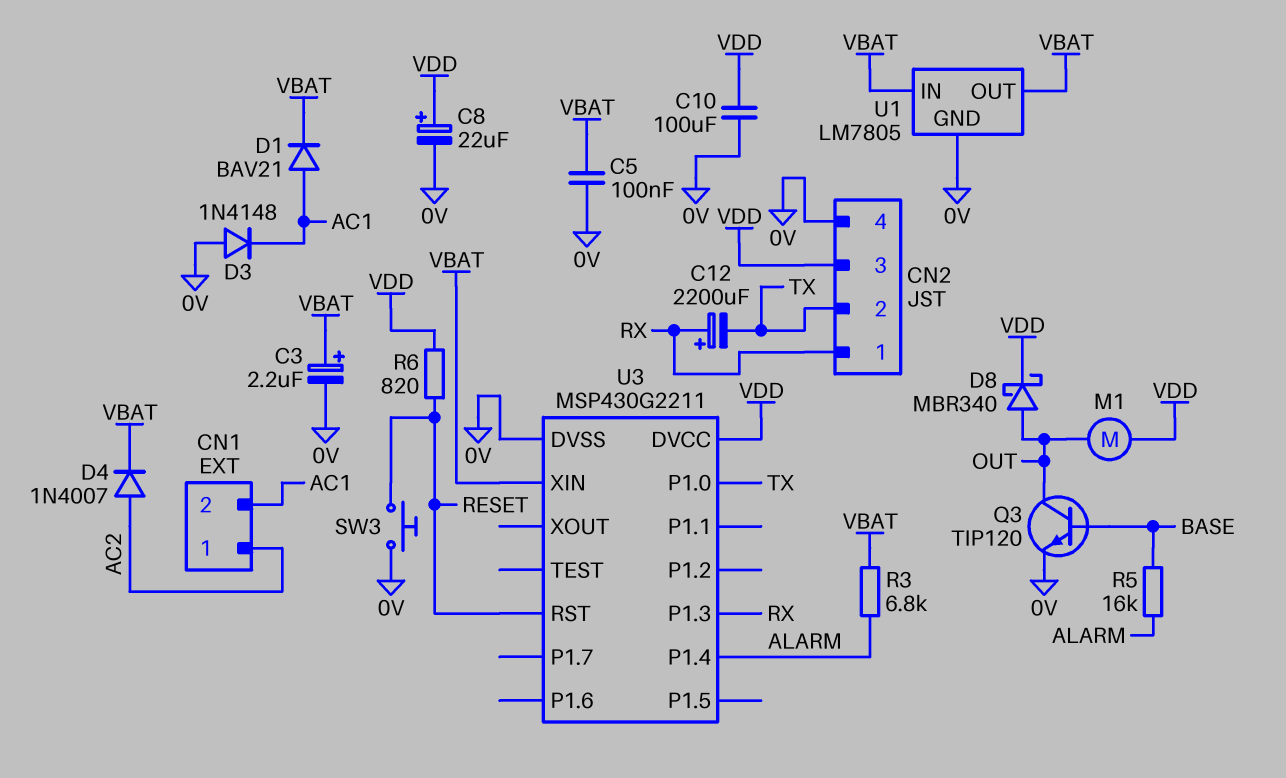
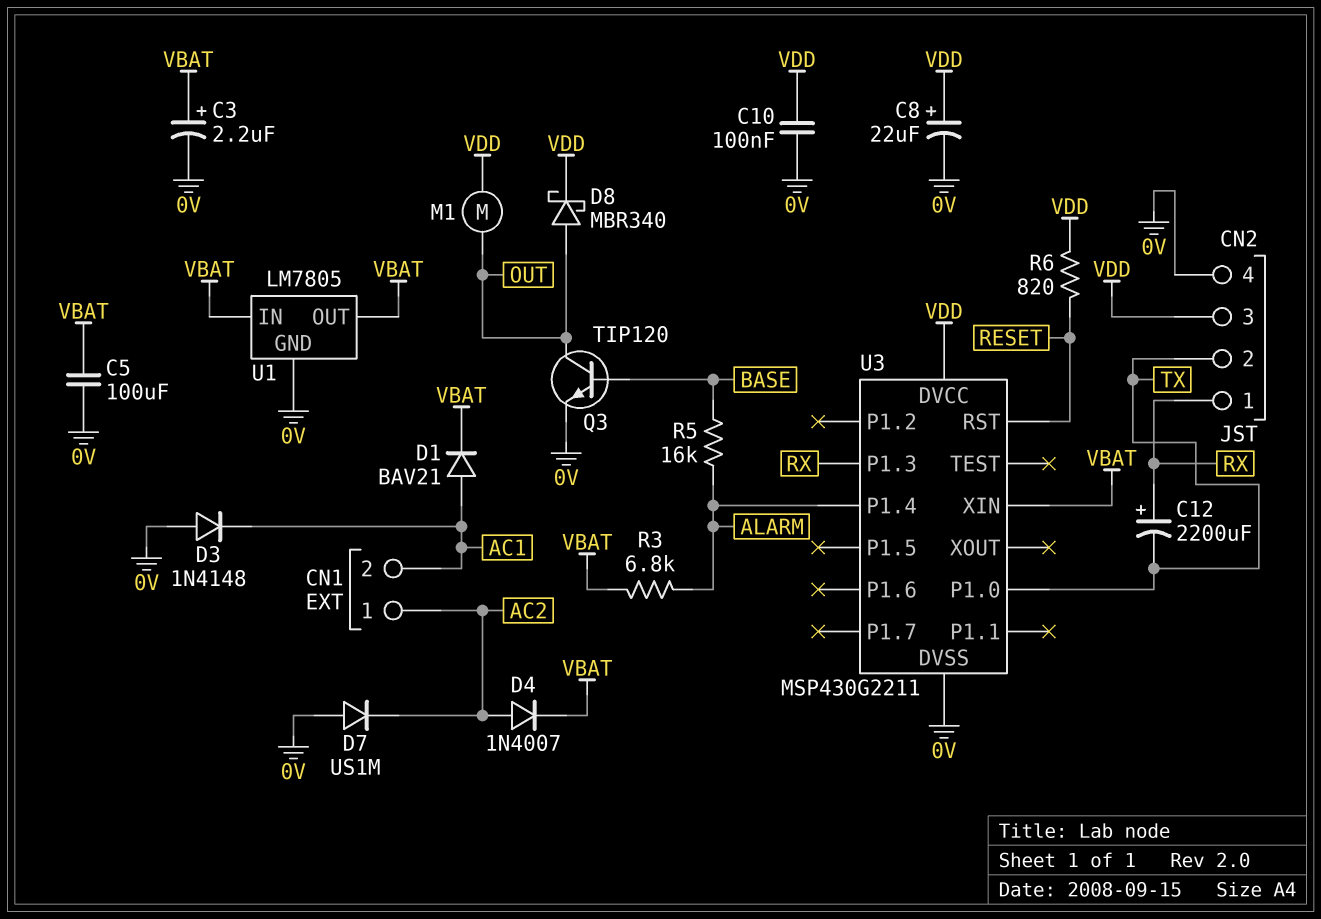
C5: 100nF (0V, VBAT) -> 100uF (0V, VBAT)
C10: 100uF (0V, VDD) -> 100nF (0V, VDD)
D7: none -> diode US1M (A 0V, K AC2)
SW3: button (0V, RESET) -> none

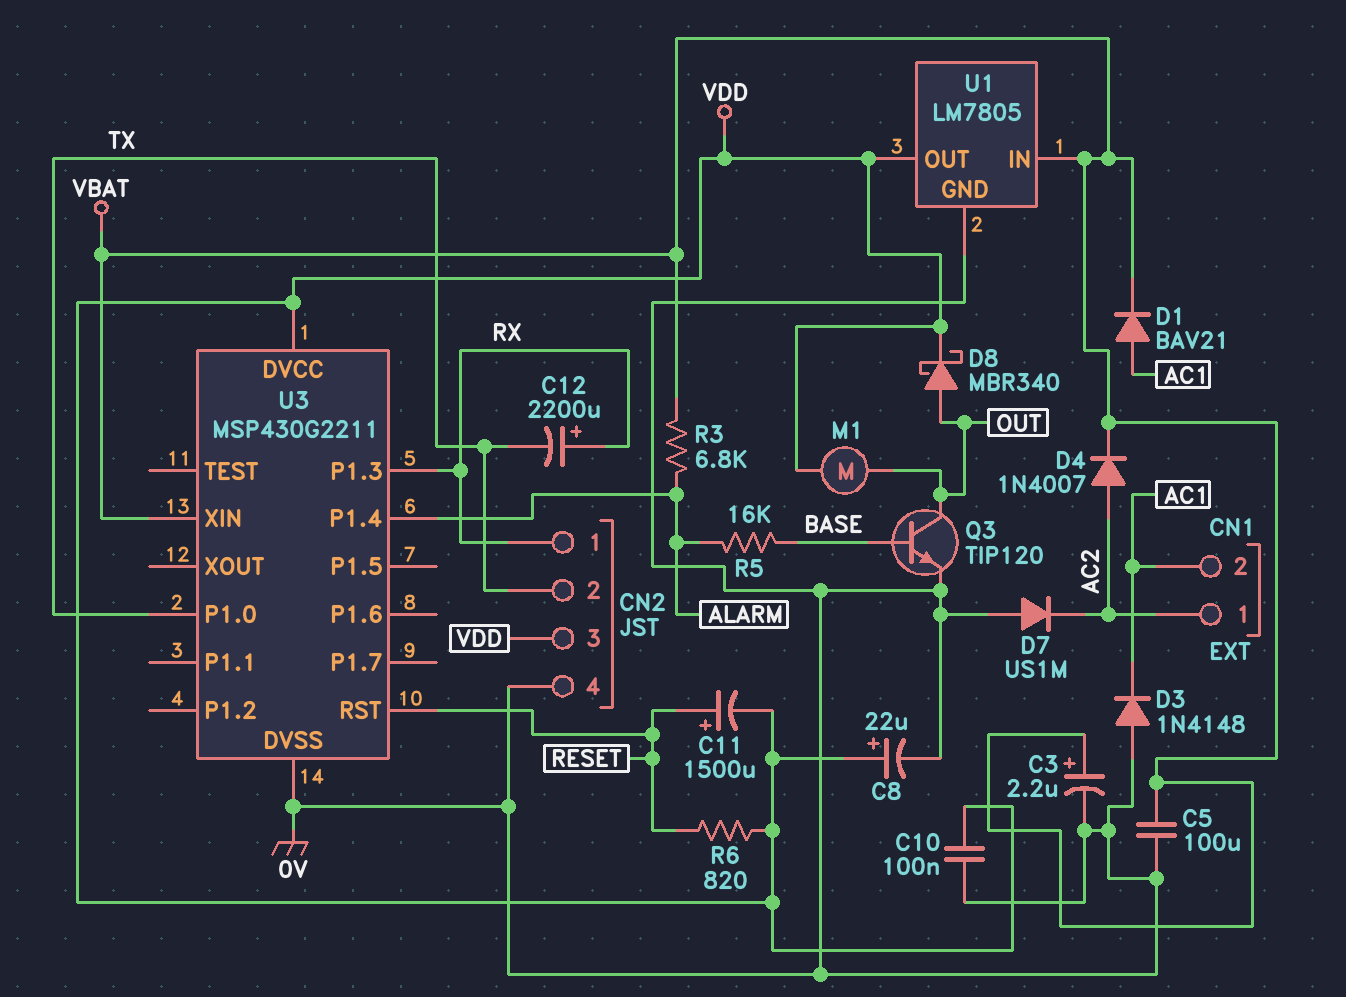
C11: none -> 1500uF (plus RESET, minus VDD)
U1 pin OUT: VBAT -> VDD

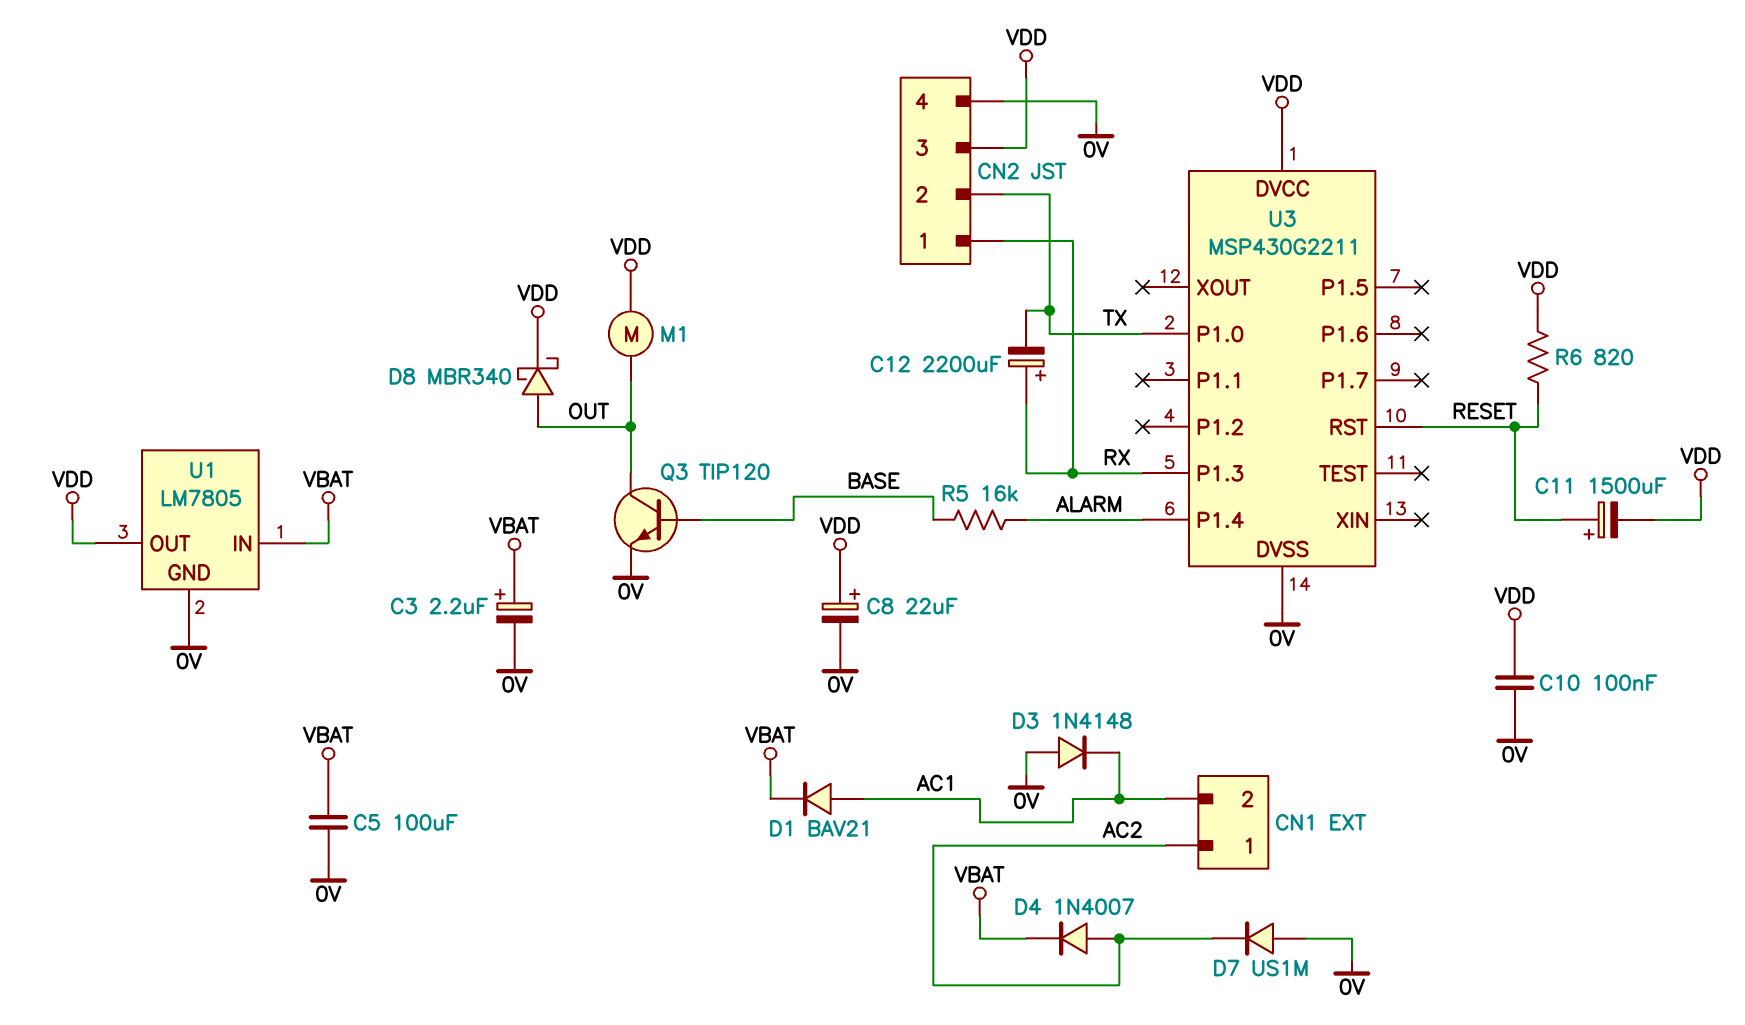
R3: 6.8k (ALARM, VBAT) -> none
U3 pin XIN: VBAT -> none

